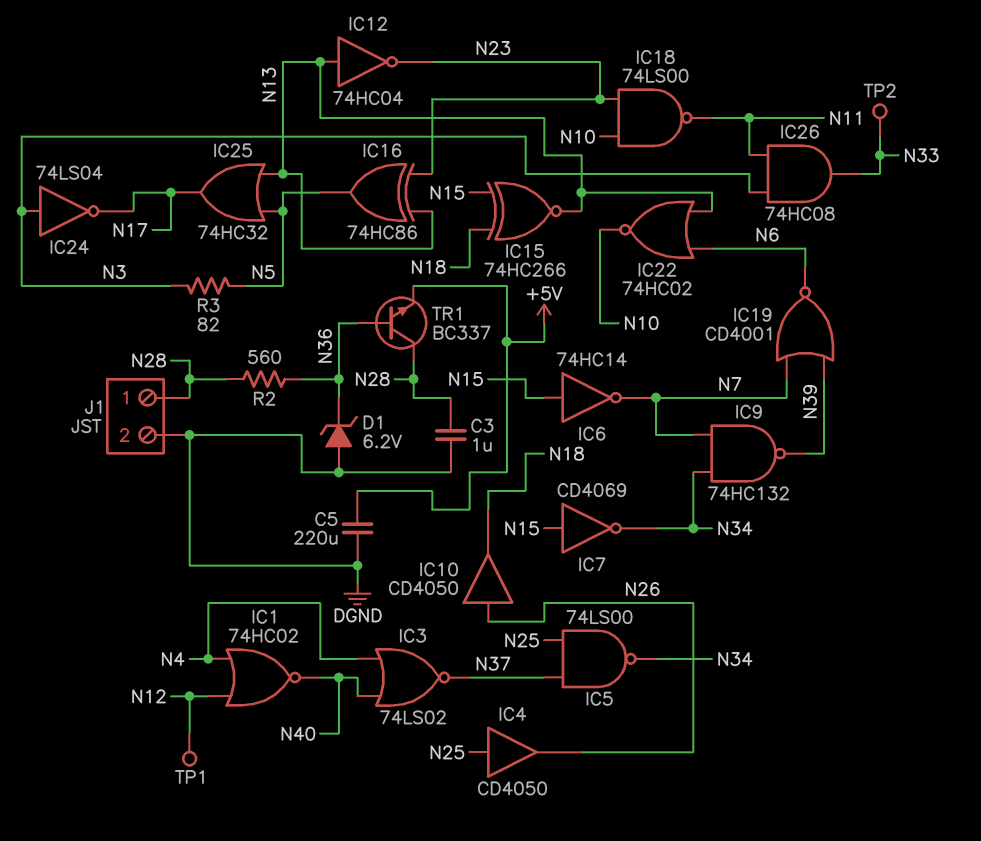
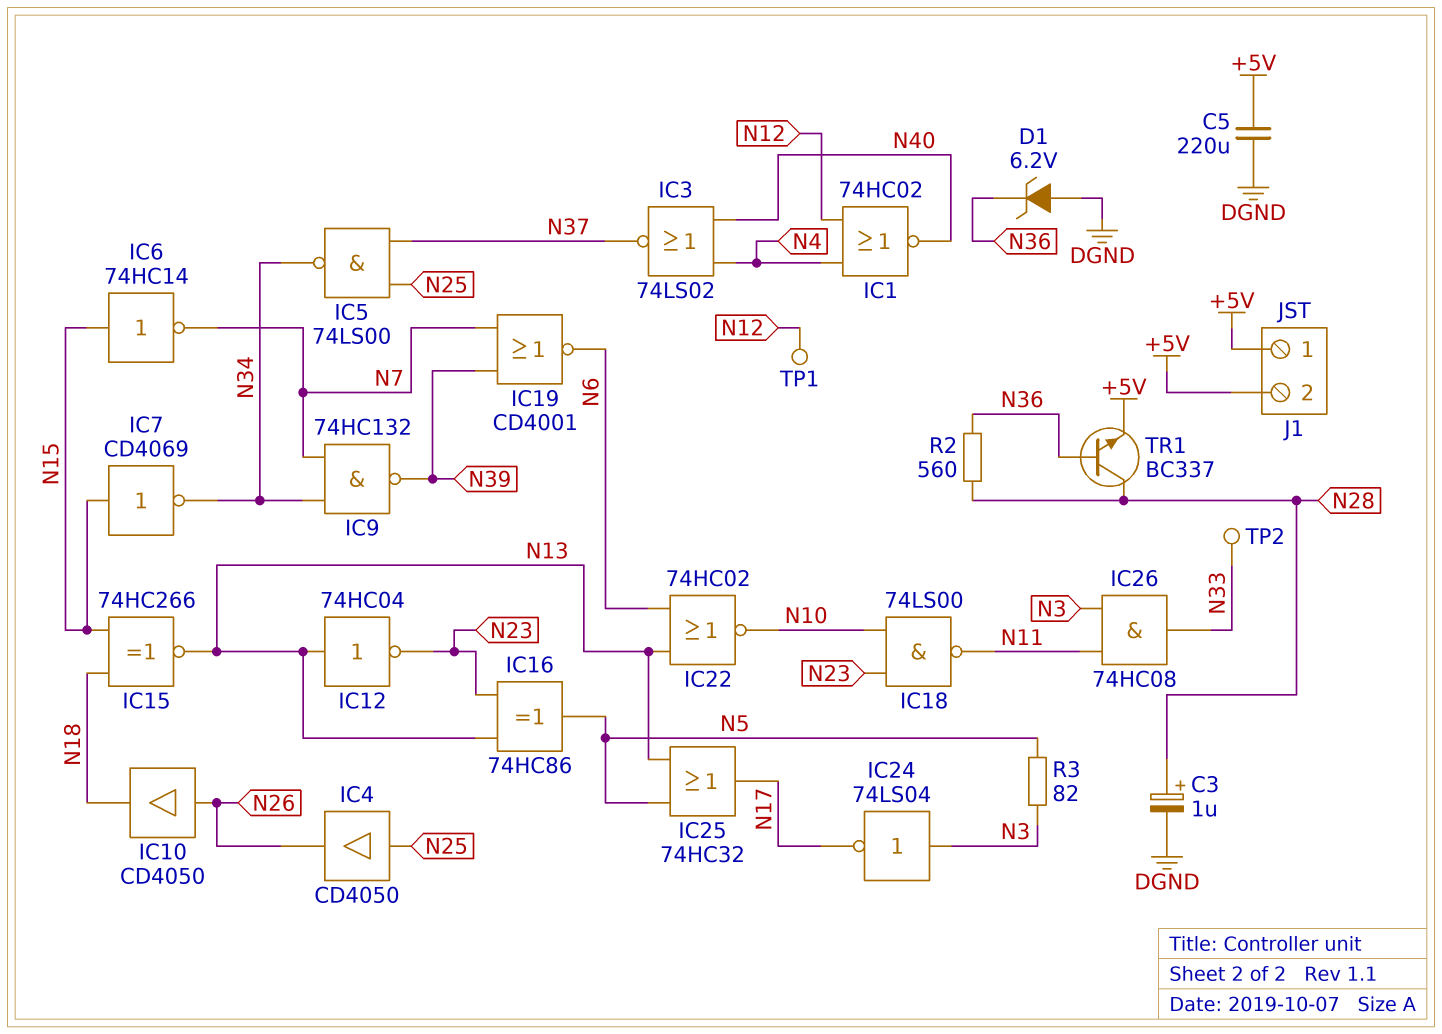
C3: 1uF (DGND, N28) -> 1uF (plus N28, minus DGND)
J1 pin 1: N28 -> +5V
J1 pin 2: DGND -> +5V

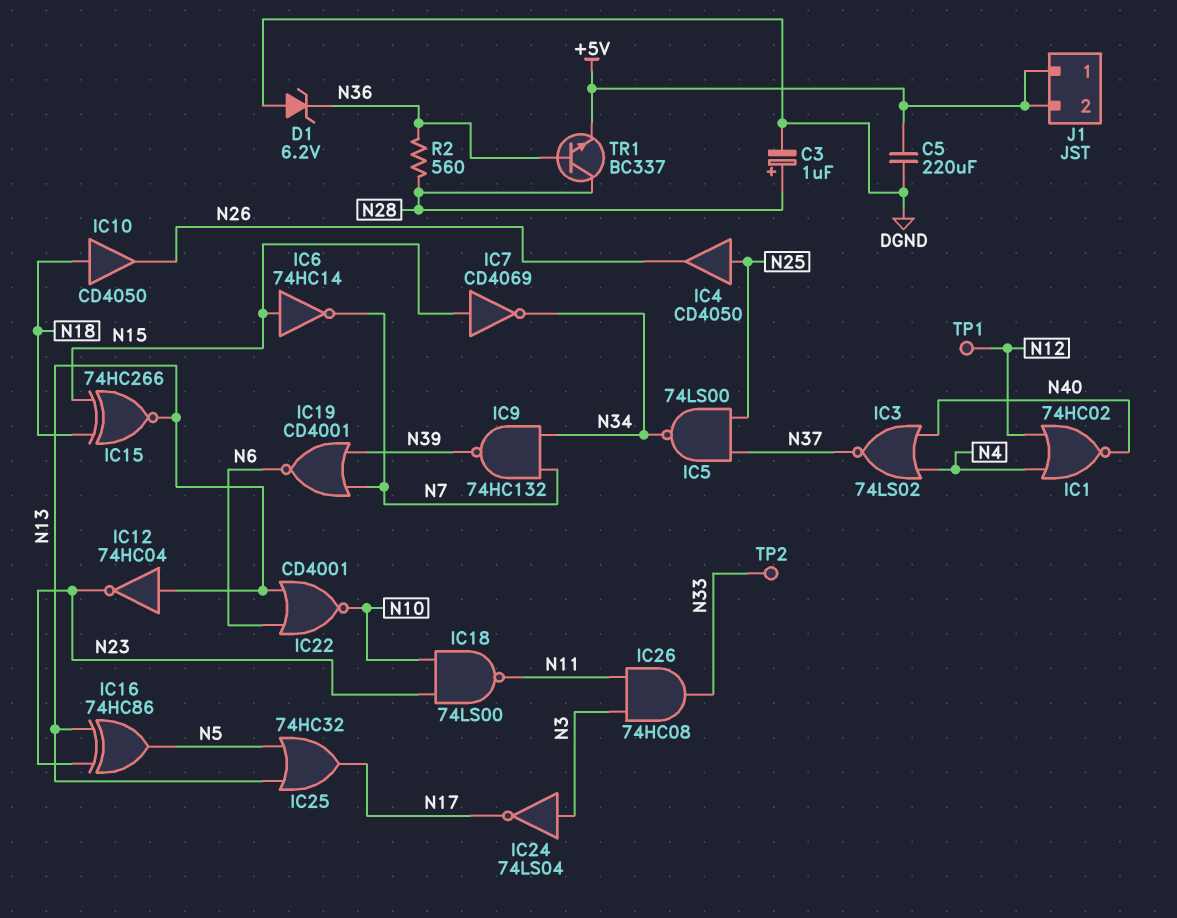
IC10: buffer CD4050 (in N26, out N18) -> buffer CD4050 (in N18, out N26)
IC22: NOR 74HC02 (in N6, in N13, out N10) -> NOR CD4001 (in N6, in N13, out N10)
R3: 82 (N3, N5) -> none

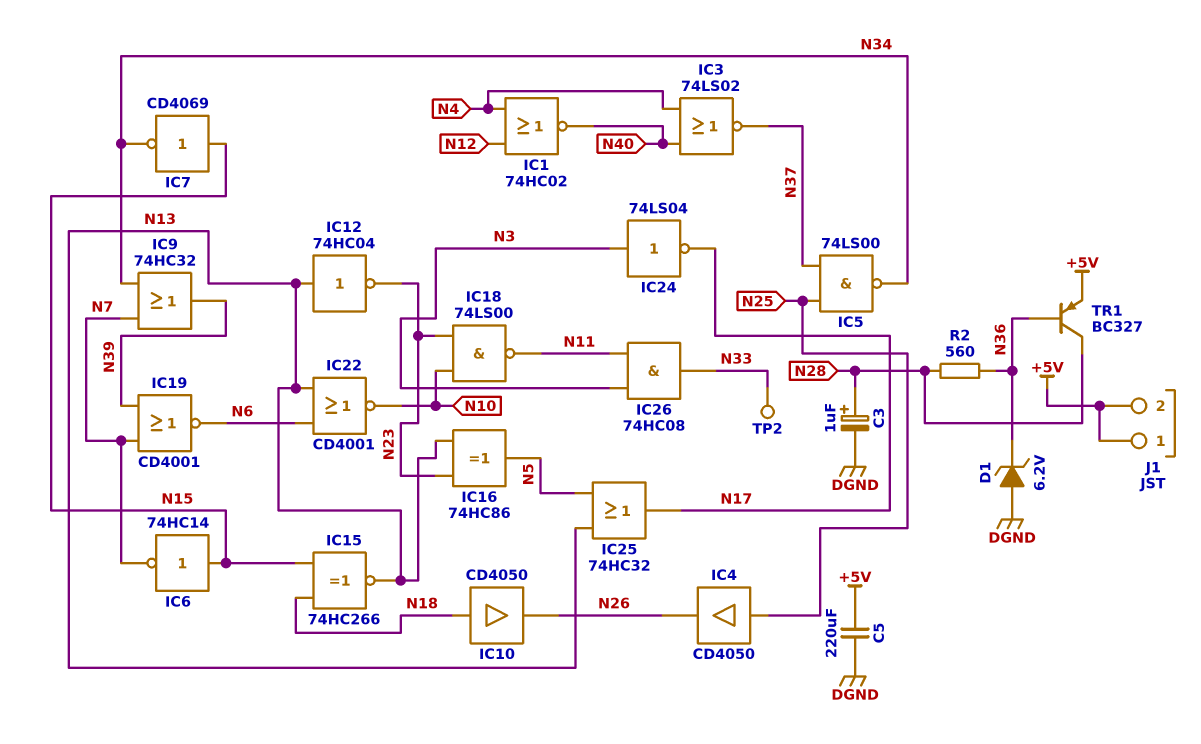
IC9: NAND 74HC132 (in N7, in N34, out N39) -> OR 74HC32 (in N7, in N34, out N39)
TP1: test point (N12) -> none
TR1: NPN BC337 (B N36, C N28, E +5V) -> PNP BC327 (B N36, C N28, E +5V)

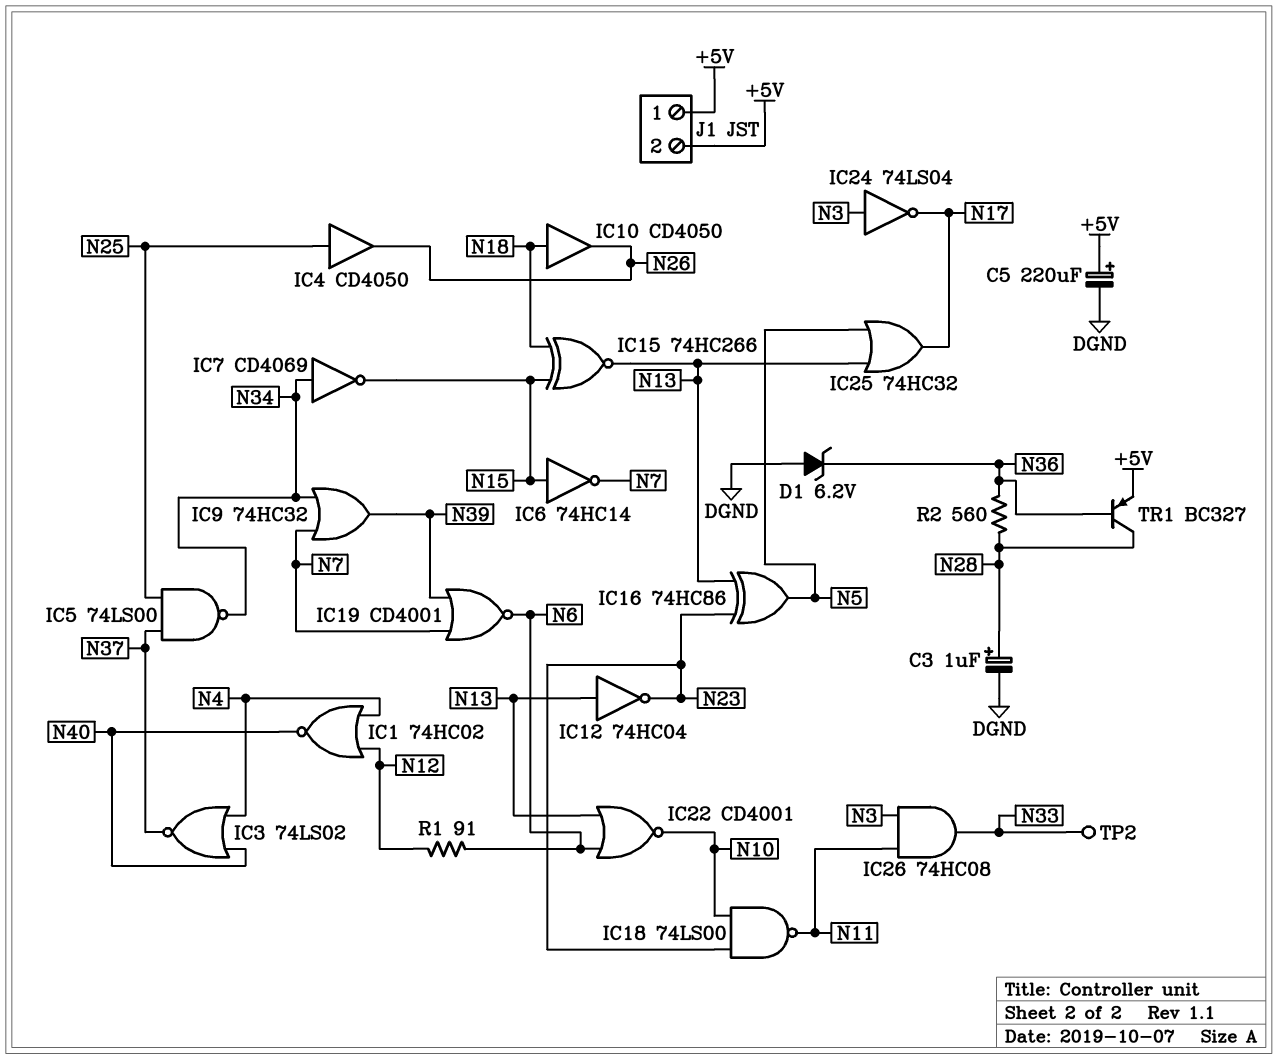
C5: 220uF (+5V, DGND) -> 220uF (plus +5V, minus DGND)
IC7: NOT CD4069 (in N15, out N34) -> NOT CD4069 (in N34, out N15)
R1: none -> 91 (N6, N12)

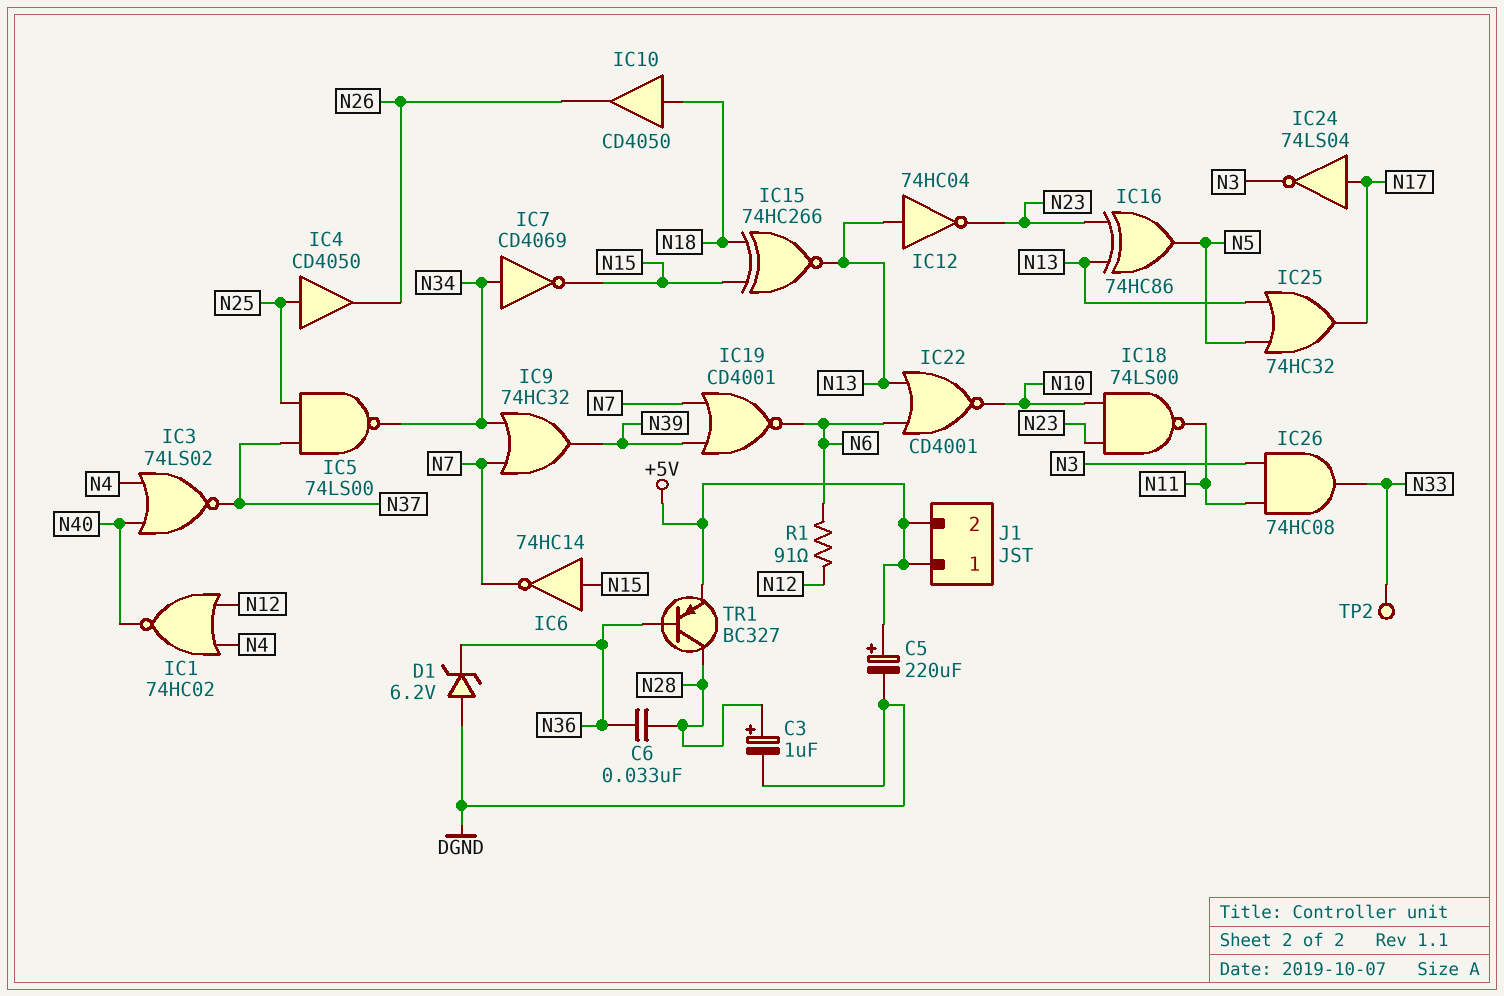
C6: none -> 33nF (N28, N36)
IC24: NOT 74LS04 (in N3, out N17) -> NOT 74LS04 (in N17, out N3)
R2: 560 (N28, N36) -> none

